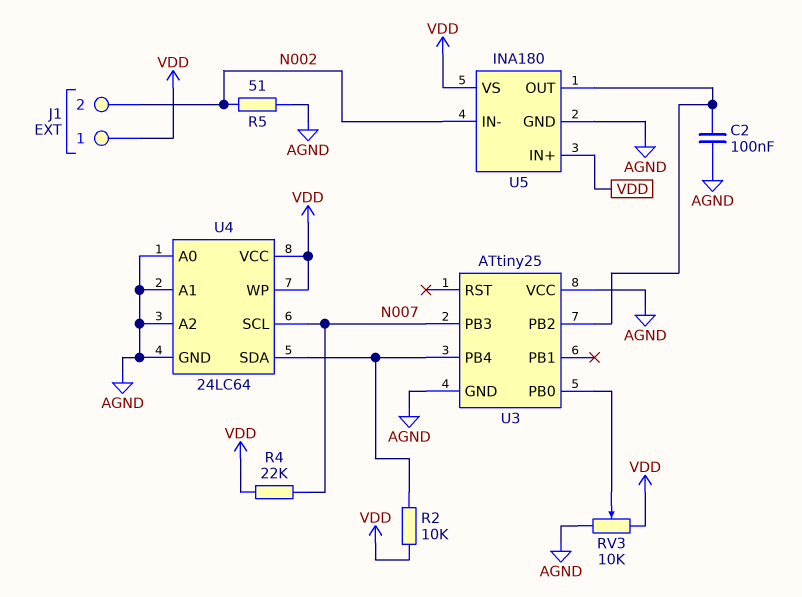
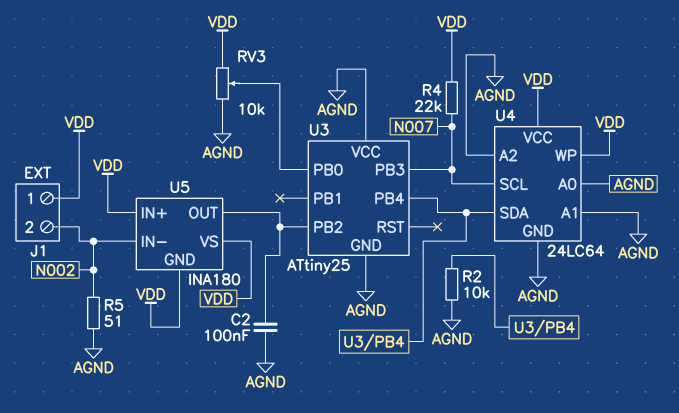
R2: 10k (U3/PB4, VDD) -> 10k (AGND, U3/PB4)
U5 pin GND: AGND -> VDD

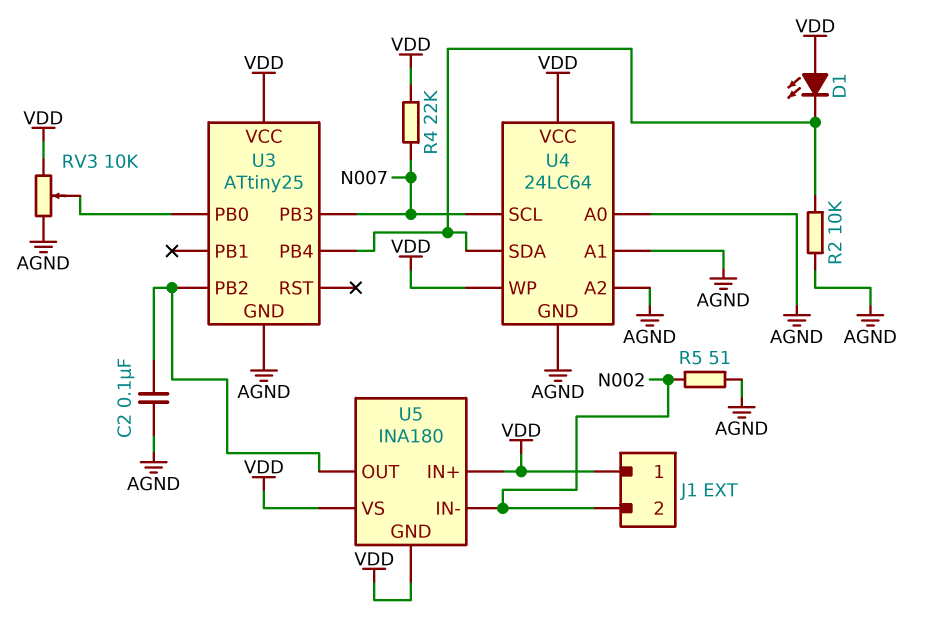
D1: none -> LED (A VDD, K U3/PB4)
U3 pin VCC: AGND -> VDD

